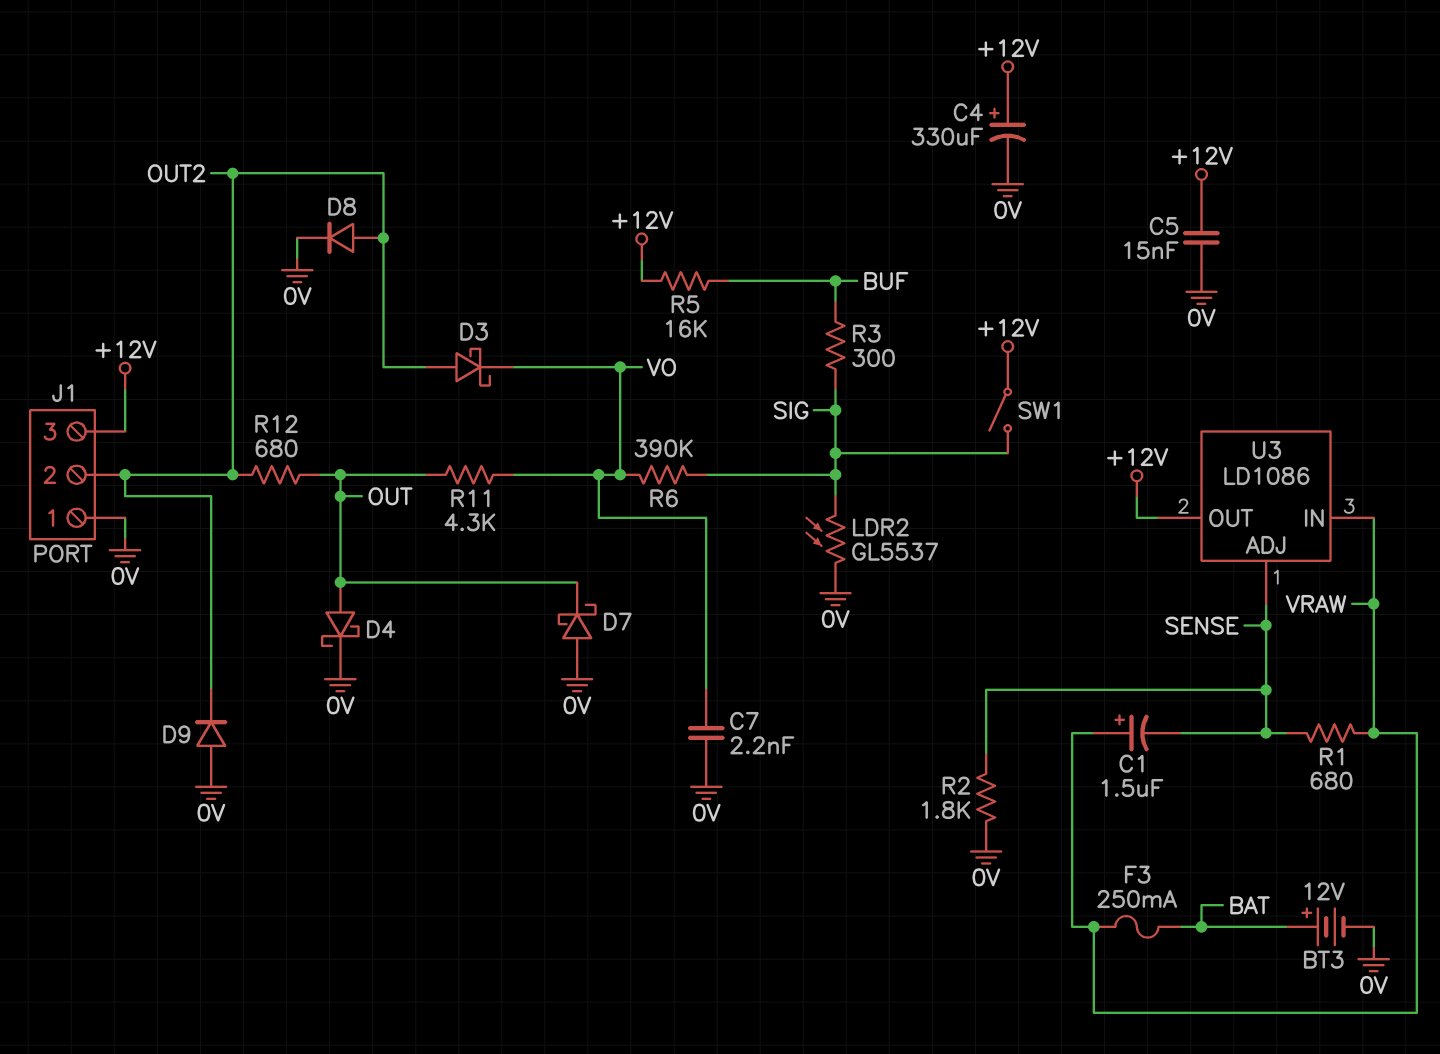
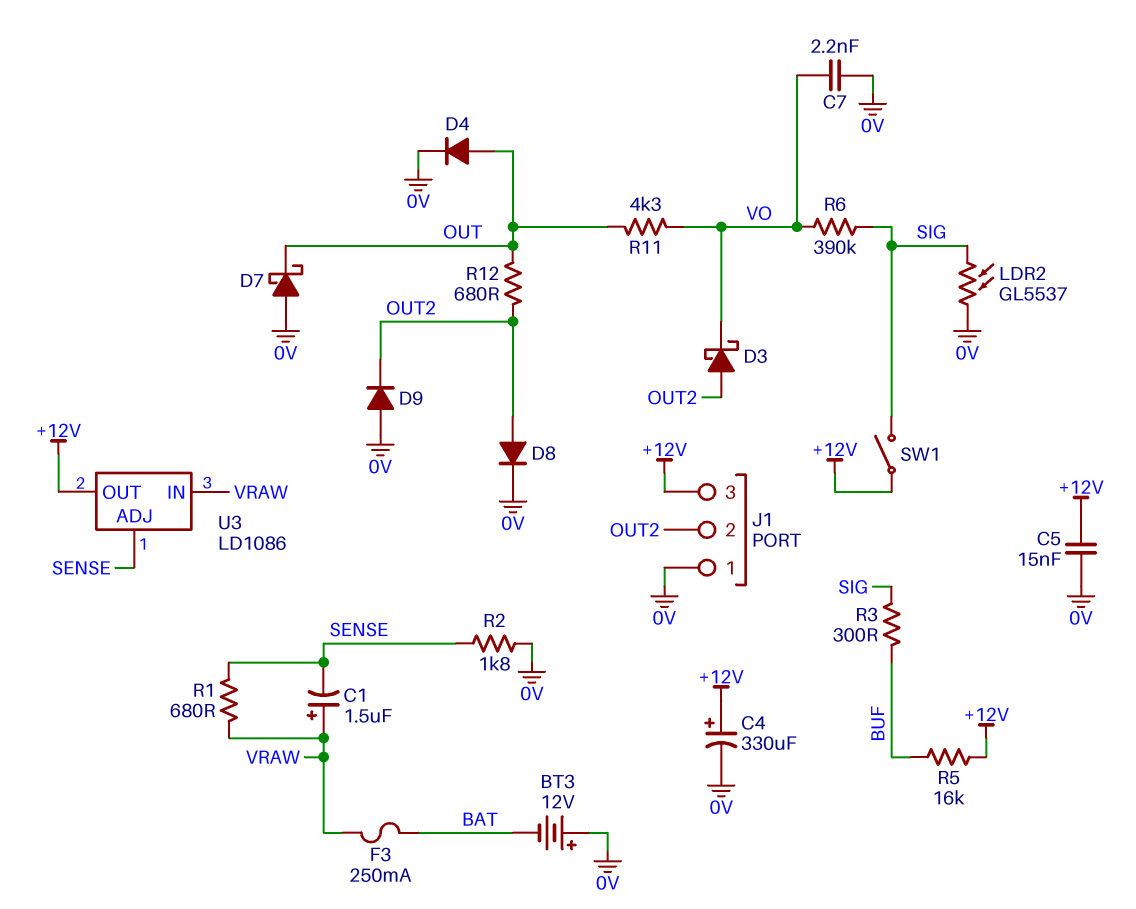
BT3: 12V (plus BAT, minus 0V) -> 12V (plus 0V, minus BAT)
D4: schottky (A OUT, K 0V) -> diode (A OUT, K 0V)

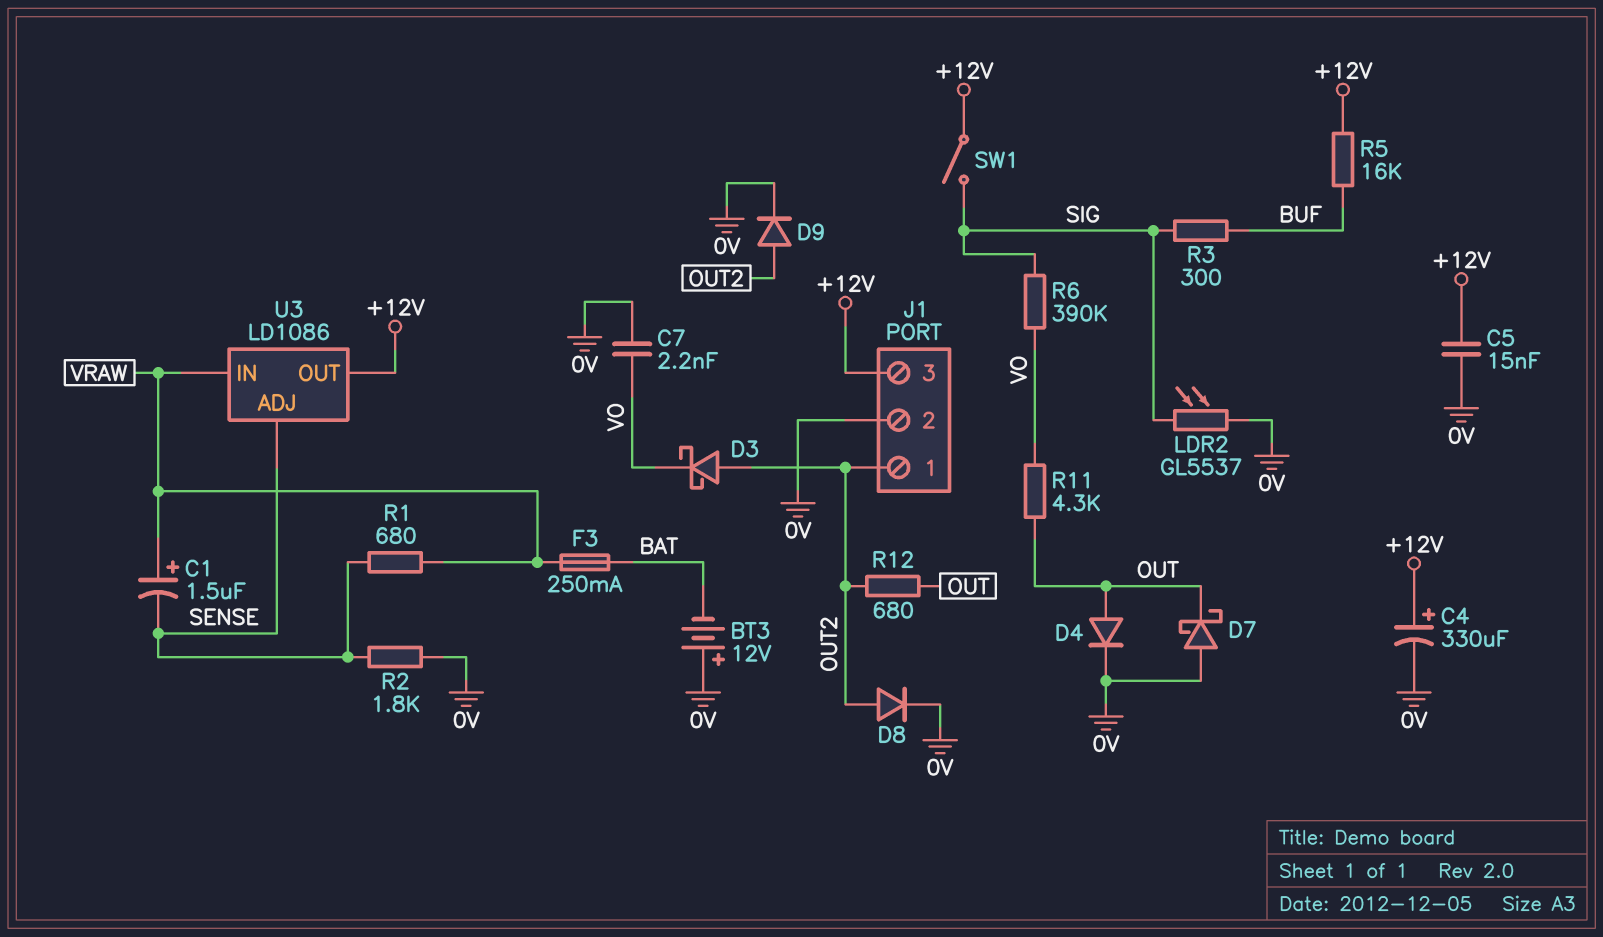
D9: diode (A 0V, K OUT2) -> diode (A OUT2, K 0V)
J1 pin 1: 0V -> OUT2
J1 pin 2: OUT2 -> 0V

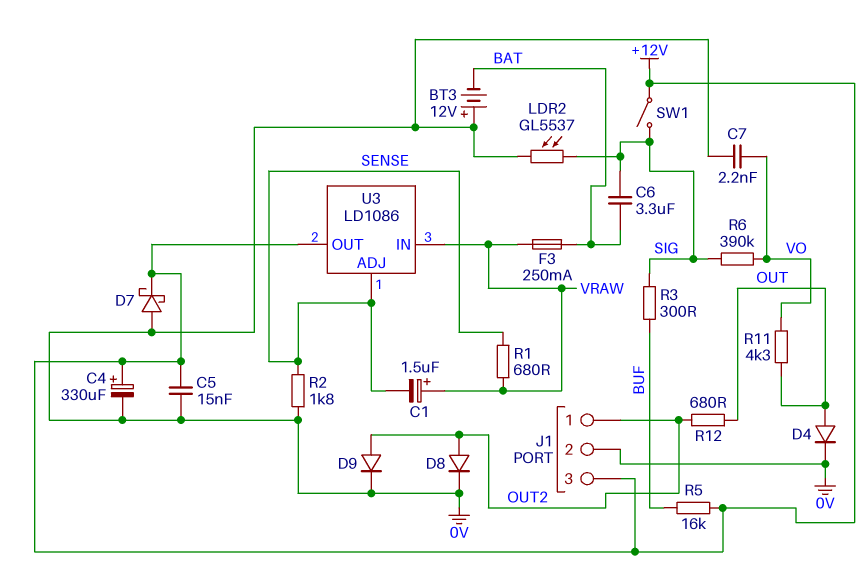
C6: none -> 3.3uF (BAT, SIG)
D3: schottky (A OUT2, K VO) -> none
D7: schottky (A 0V, K OUT) -> schottky (A 0V, K +12V)

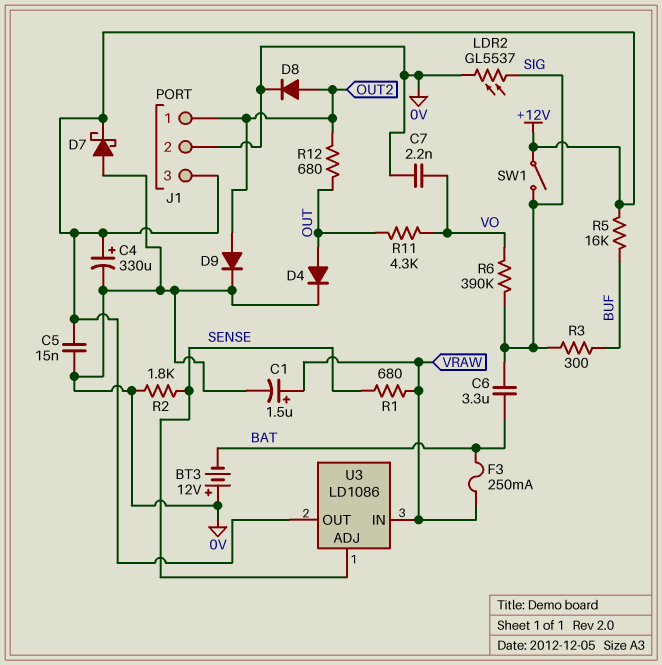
C1: 1.5uF (plus VRAW, minus SENSE) -> 1.5uF (plus VRAW, minus 0V)

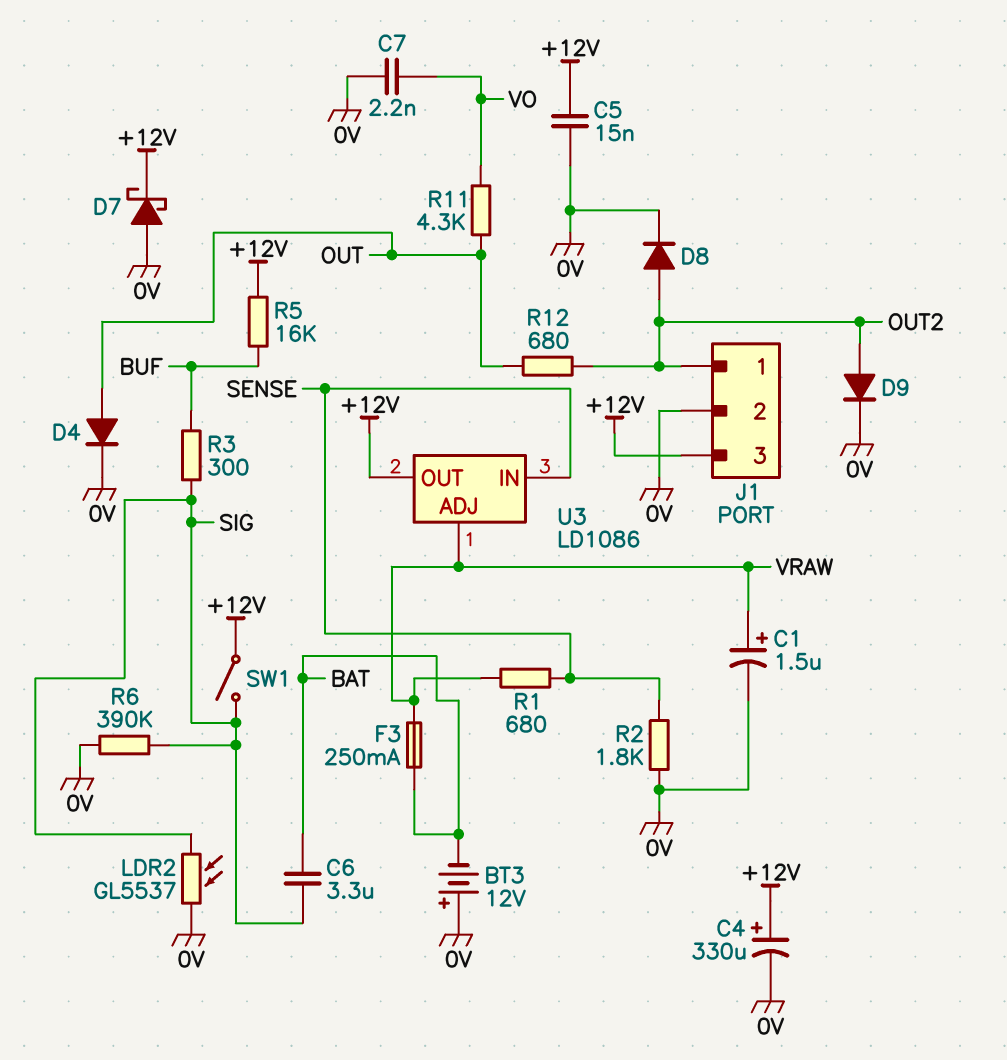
R6: 390k (SIG, VO) -> 390k (0V, SIG)
U3 pin ADJ: SENSE -> VRAW
U3 pin IN: VRAW -> SENSE

